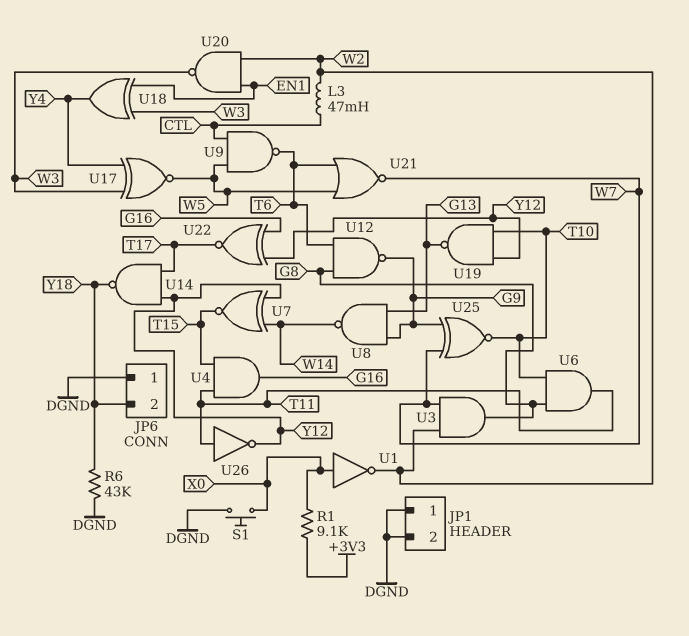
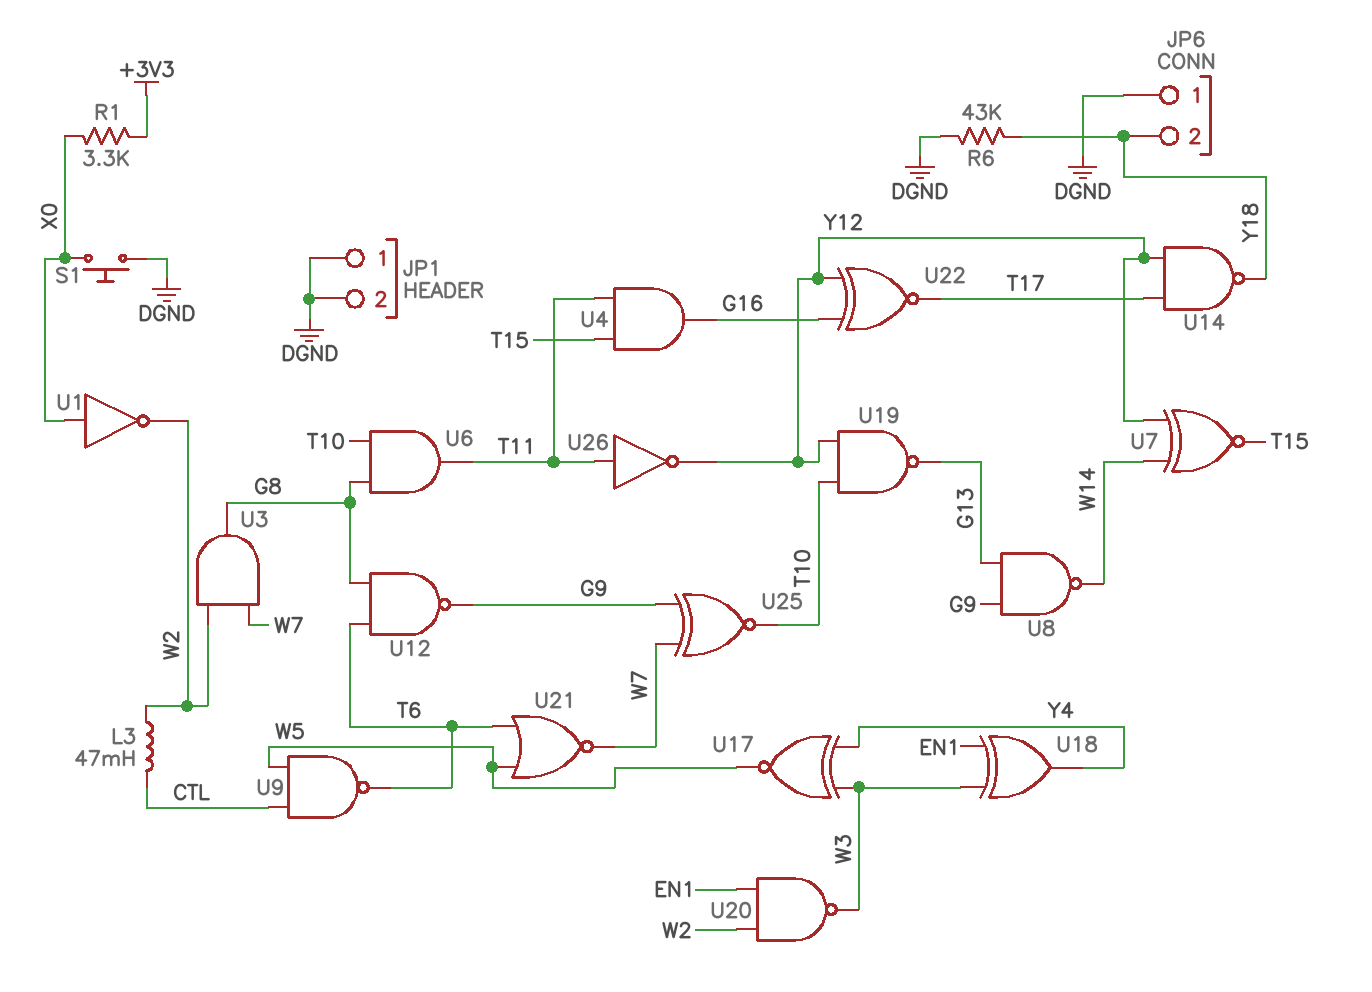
R1: 9.1k (+3V3, X0) -> 3.3k (+3V3, X0)

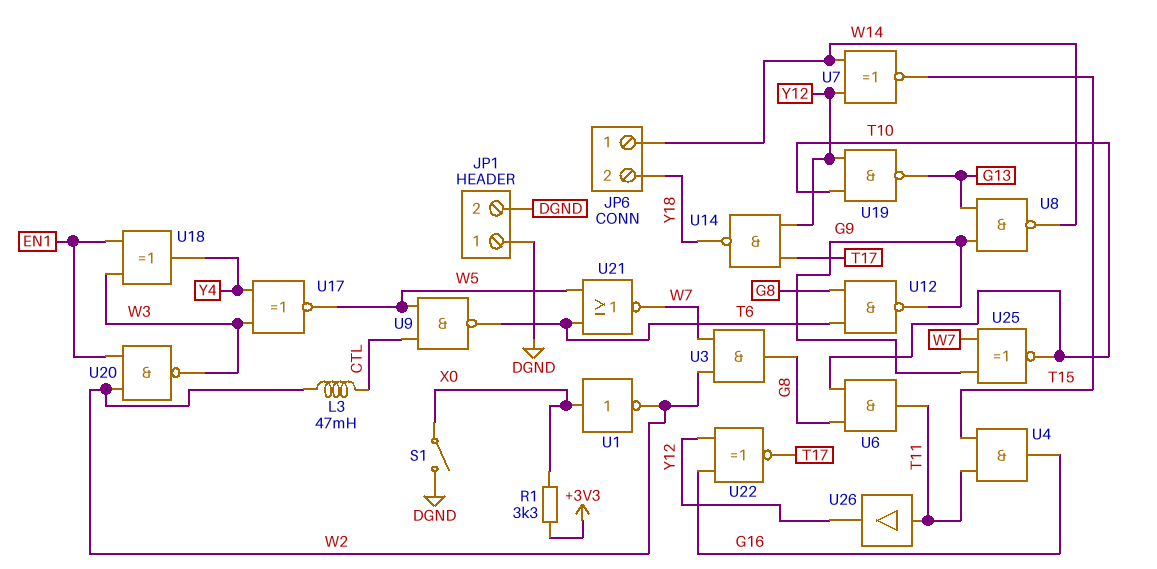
JP6 pin 1: DGND -> W14
R6: 43k (DGND, Y18) -> none
S1: button (DGND, X0) -> switch (DGND, X0)
U26: NOT (in T11, out Y12) -> buffer (in T11, out Y12)

